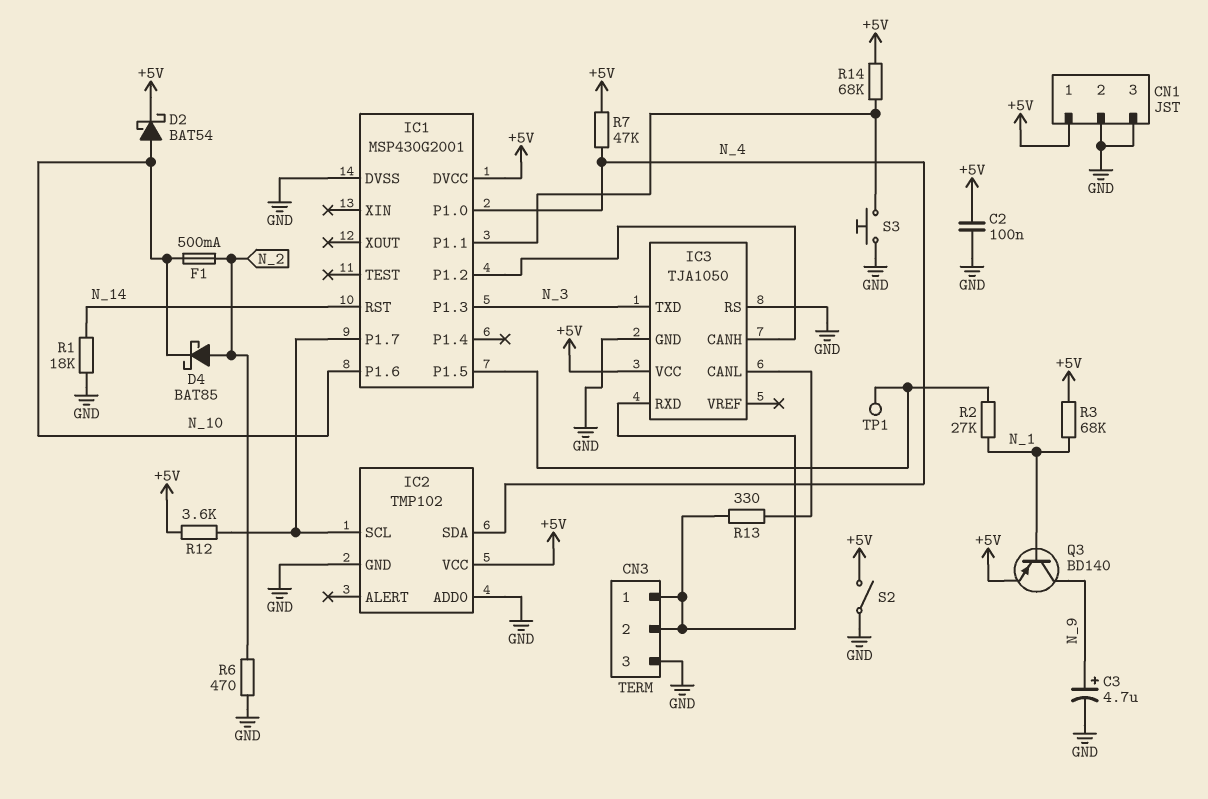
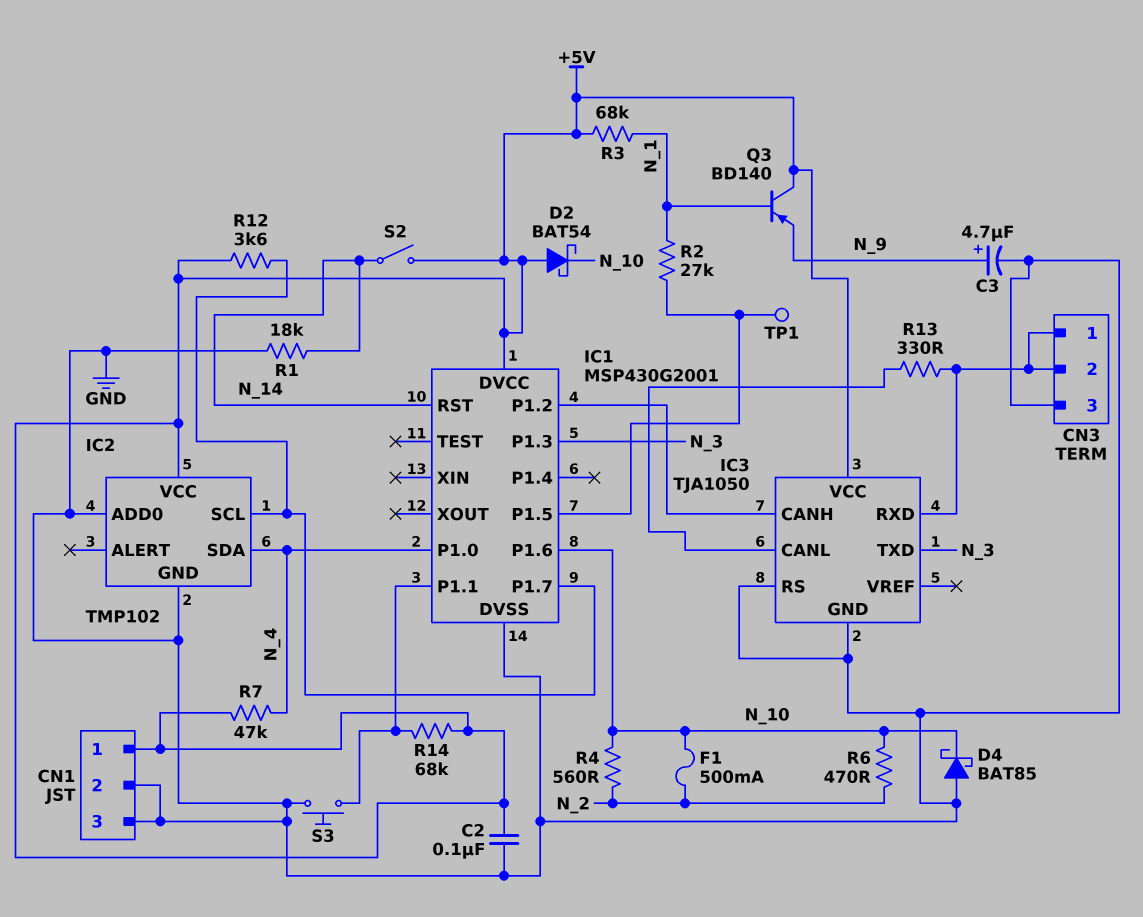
D2: schottky BAT54 (A N_10, K +5V) -> schottky BAT54 (A +5V, K N_10)
D4: schottky BAT85 (A N_2, K N_10) -> schottky BAT85 (A GND, K N_10)
Q3: PNP BD140 (B N_1, C N_9, E +5V) -> PNP BD140 (B N_1, C +5V, E N_9)
R4: none -> 560 (N_2, N_10)
R6: 470 (GND, N_2) -> 470 (N_2, N_10)
S2: switch (+5V, GND) -> switch (+5V, N_14)

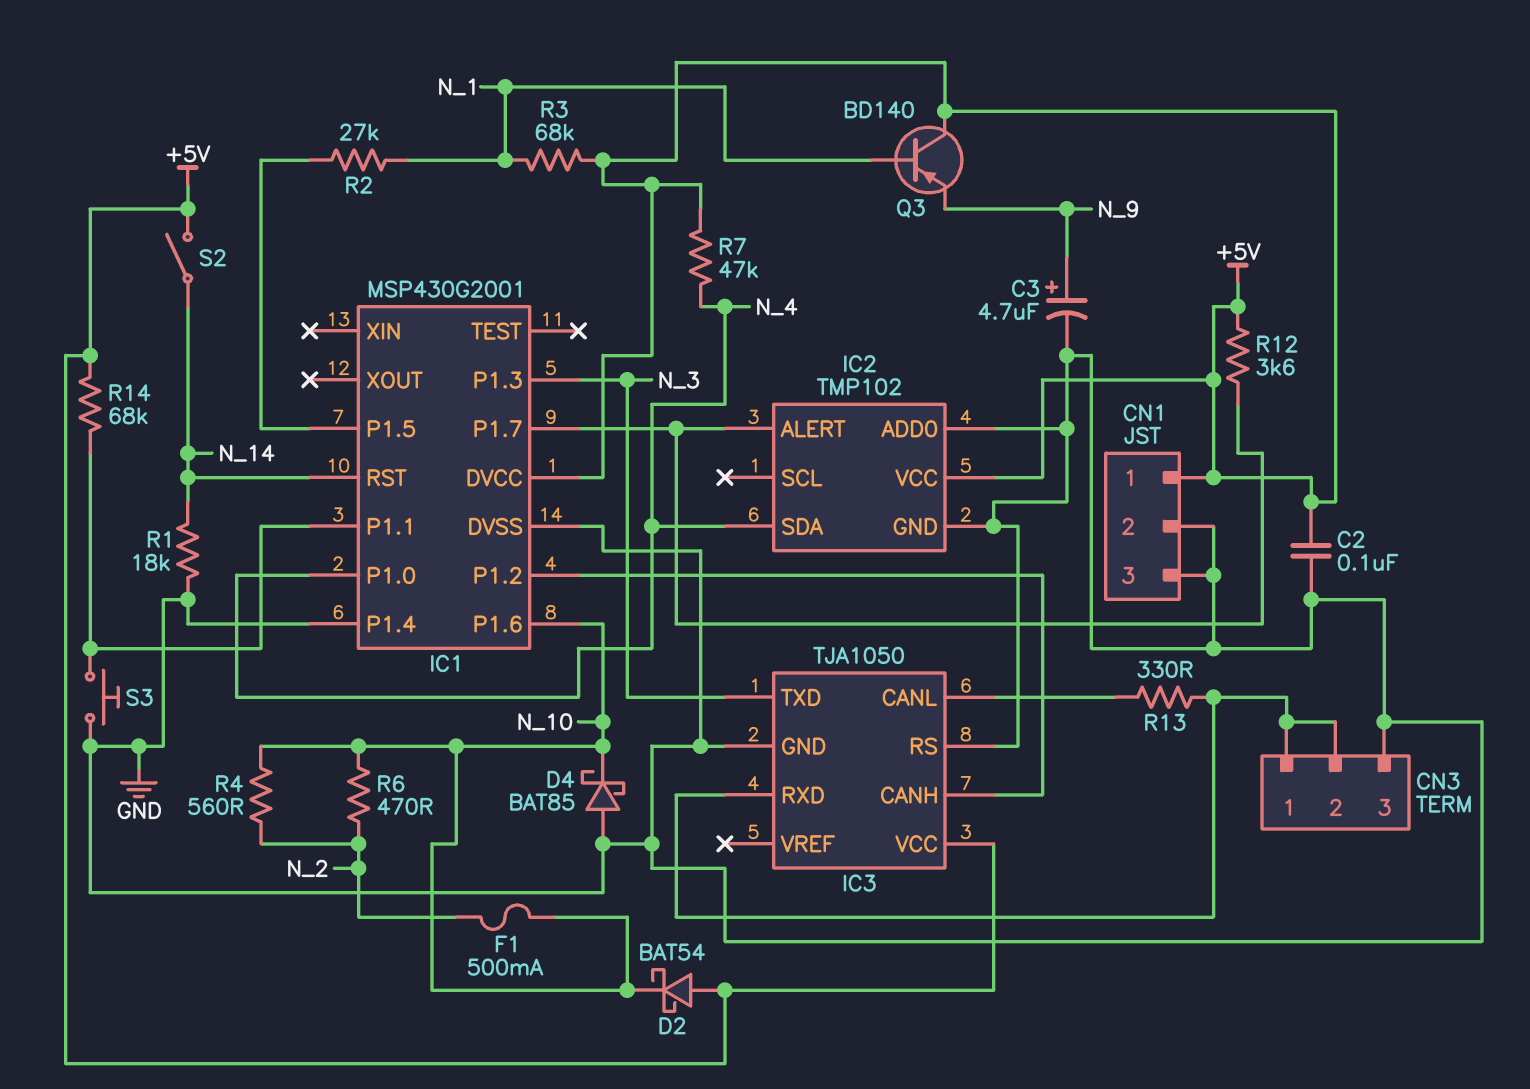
IC1 pin P1.4: none -> GND
IC2 pin ALERT: none -> IC1/P1.7
IC2 pin SCL: IC1/P1.7 -> none
TP1: test point (IC1/P1.5) -> none

